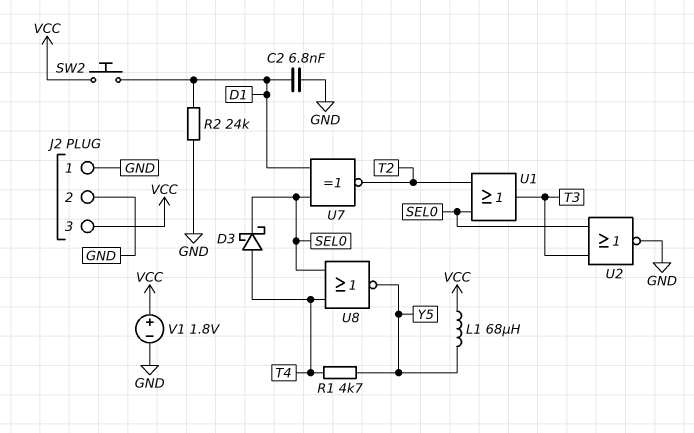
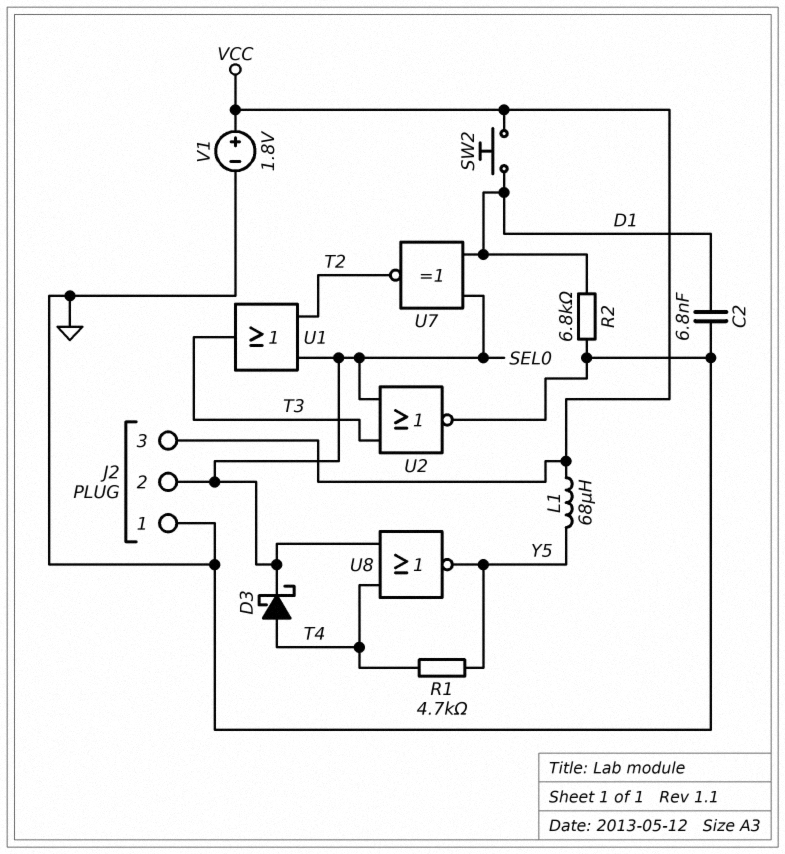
J2 pin 2: GND -> SEL0
R2: 24k (D1, GND) -> 6.8k (D1, GND)

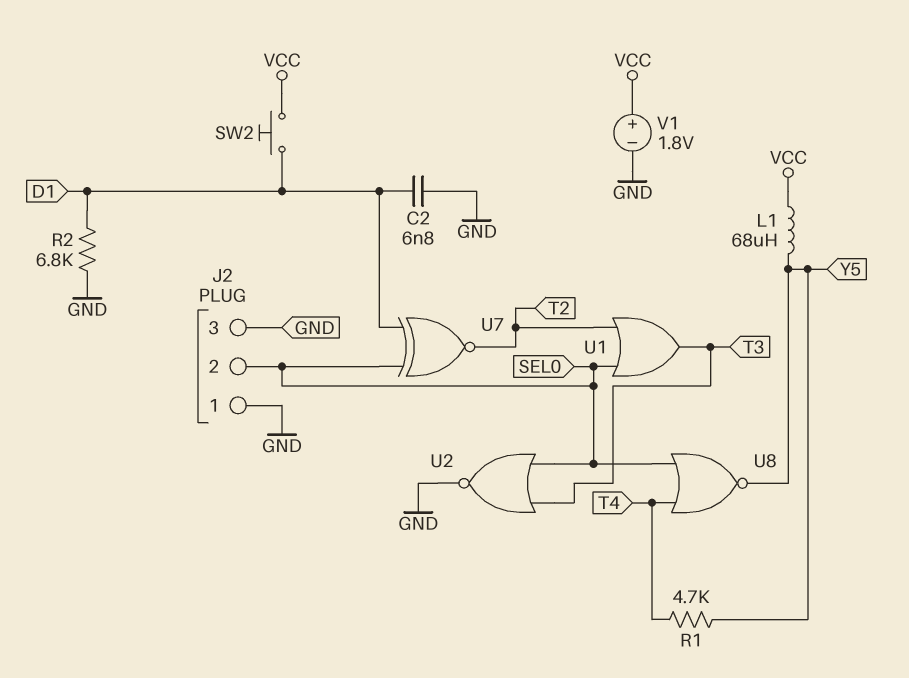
D3: schottky (A T4, K SEL0) -> none
J2 pin 3: VCC -> GND

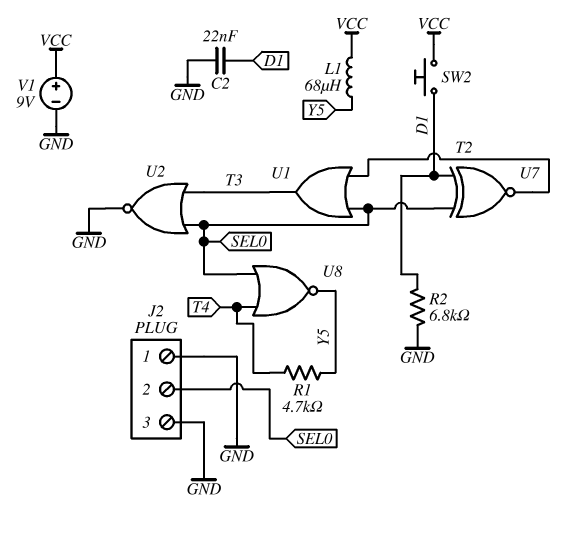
C2: 6.8nF (D1, GND) -> 22nF (D1, GND)
V1: 1.8V (plus VCC, minus GND) -> 9V (plus VCC, minus GND)

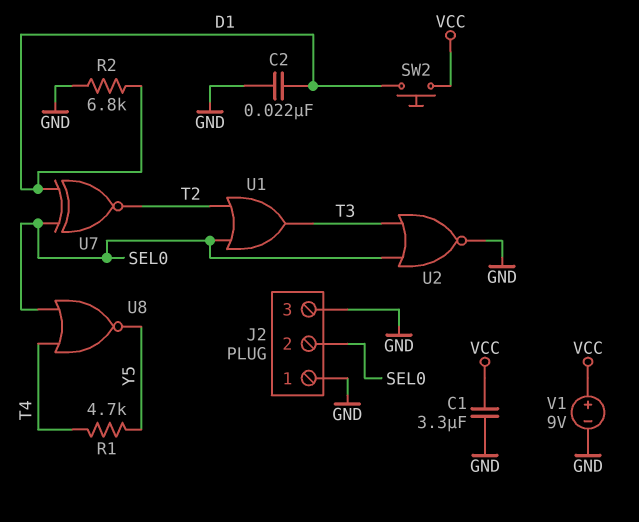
C1: none -> 3.3uF (GND, VCC)
L1: 68uH (VCC, Y5) -> none

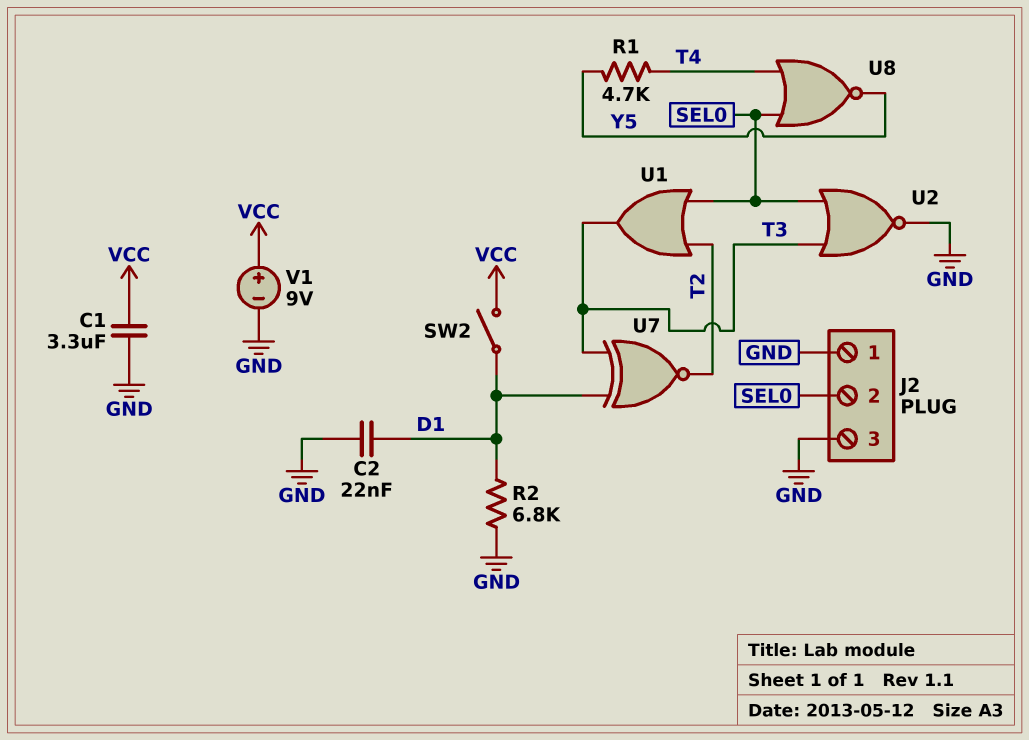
SW2: button (D1, VCC) -> switch (D1, VCC)
U7: XNOR (in D1, in SEL0, out T2) -> XNOR (in D1, in T3, out T2)

